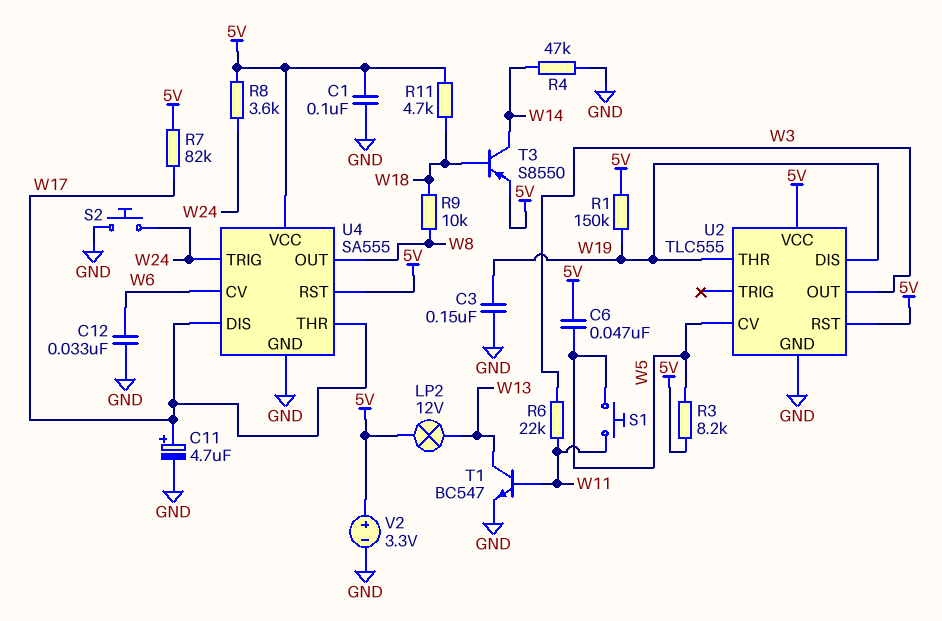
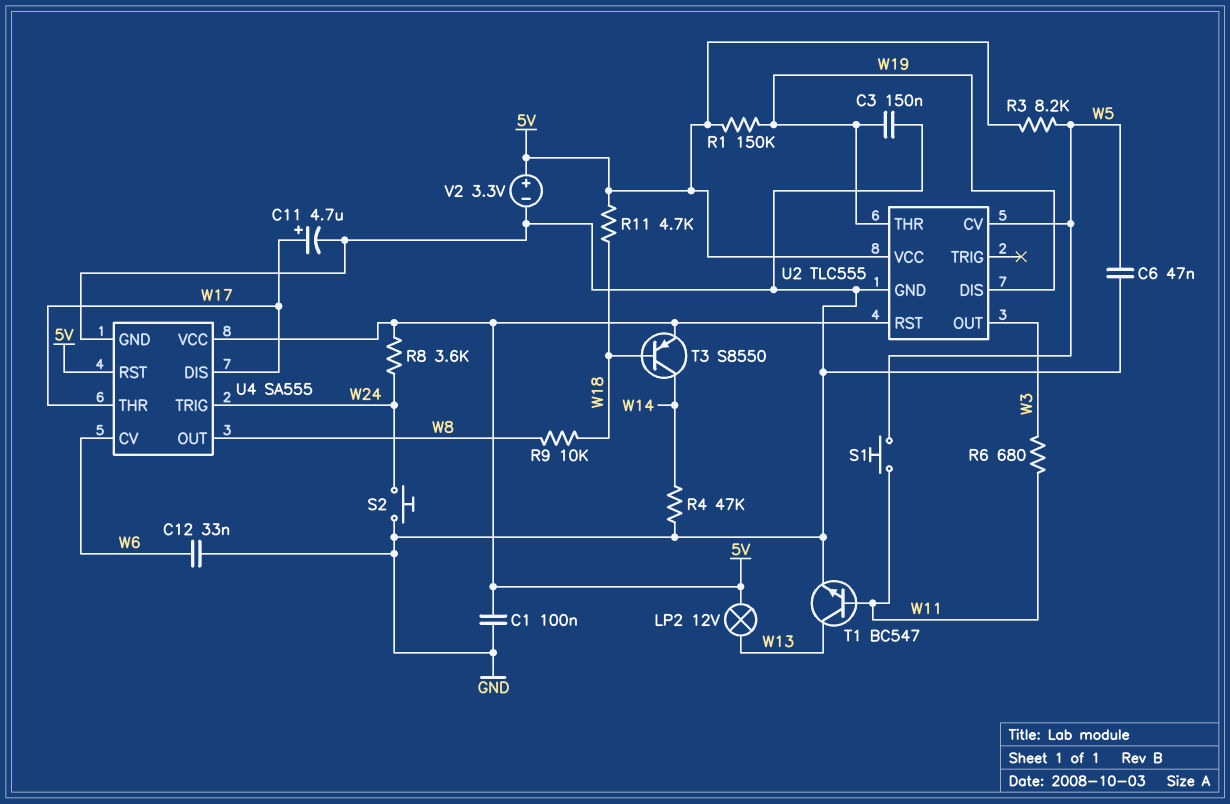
C6: 47nF (5V, W5) -> 47nF (GND, W5)
R6: 22k (W3, W11) -> 680 (W3, W11)
R7: 82k (5V, W17) -> none

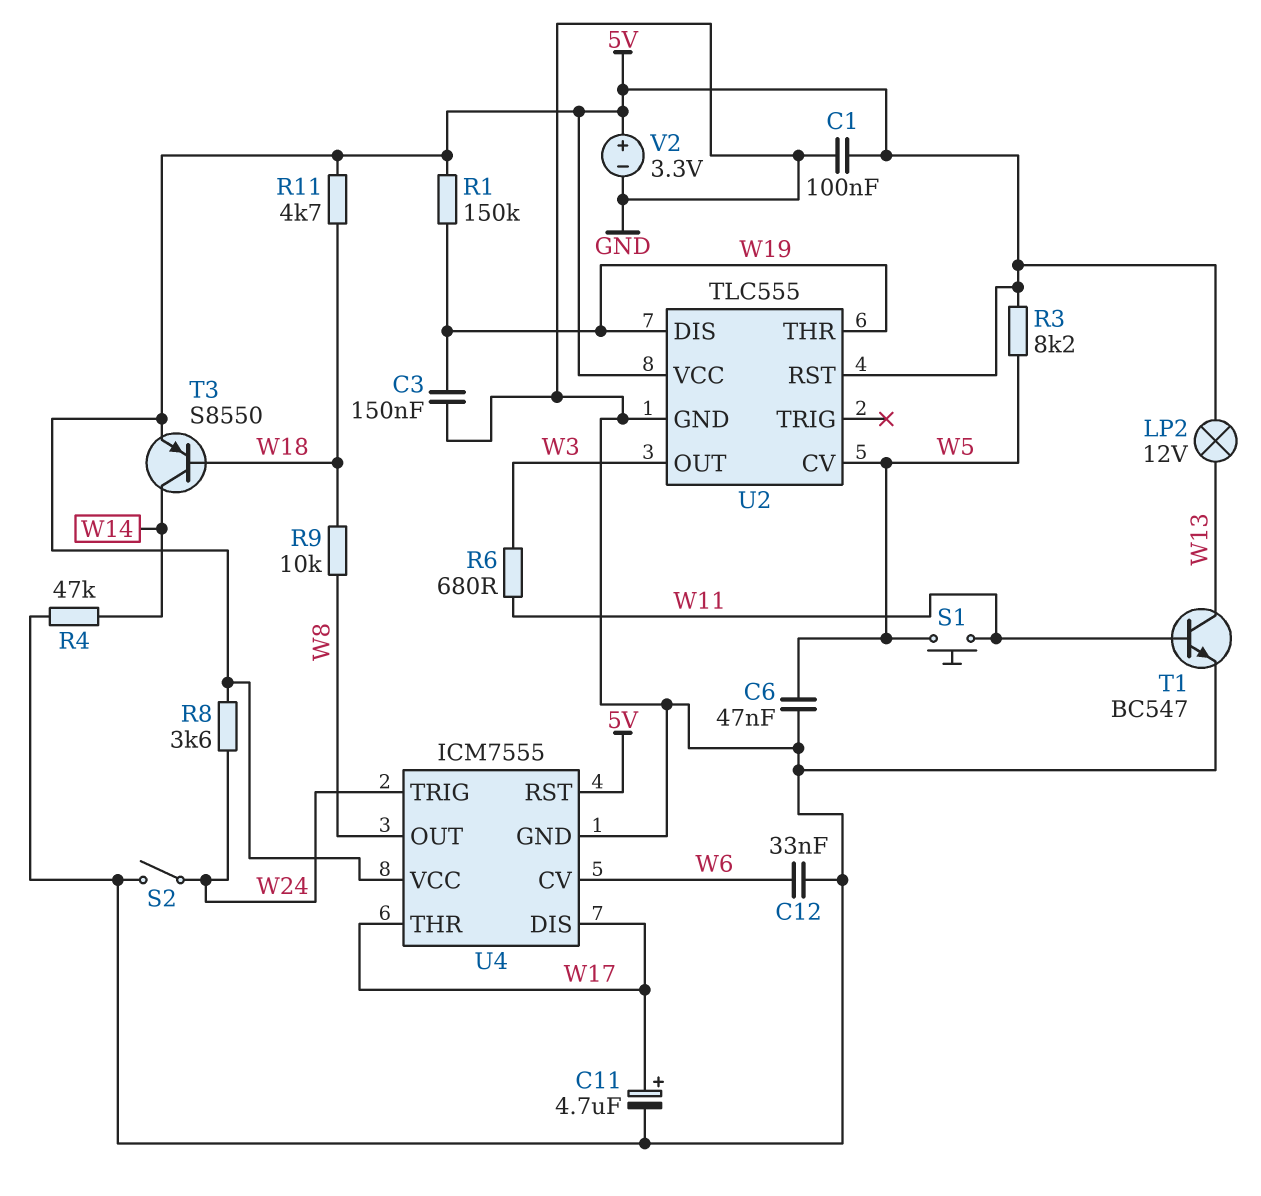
S2: button (GND, W24) -> switch (GND, W24)
U4: SA555 -> ICM7555

